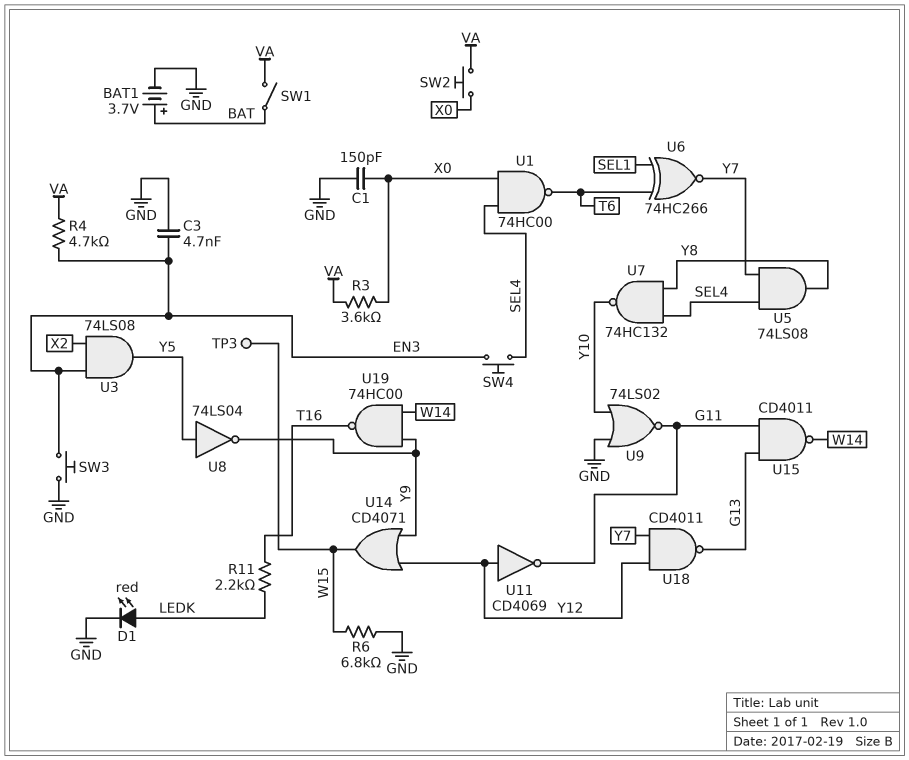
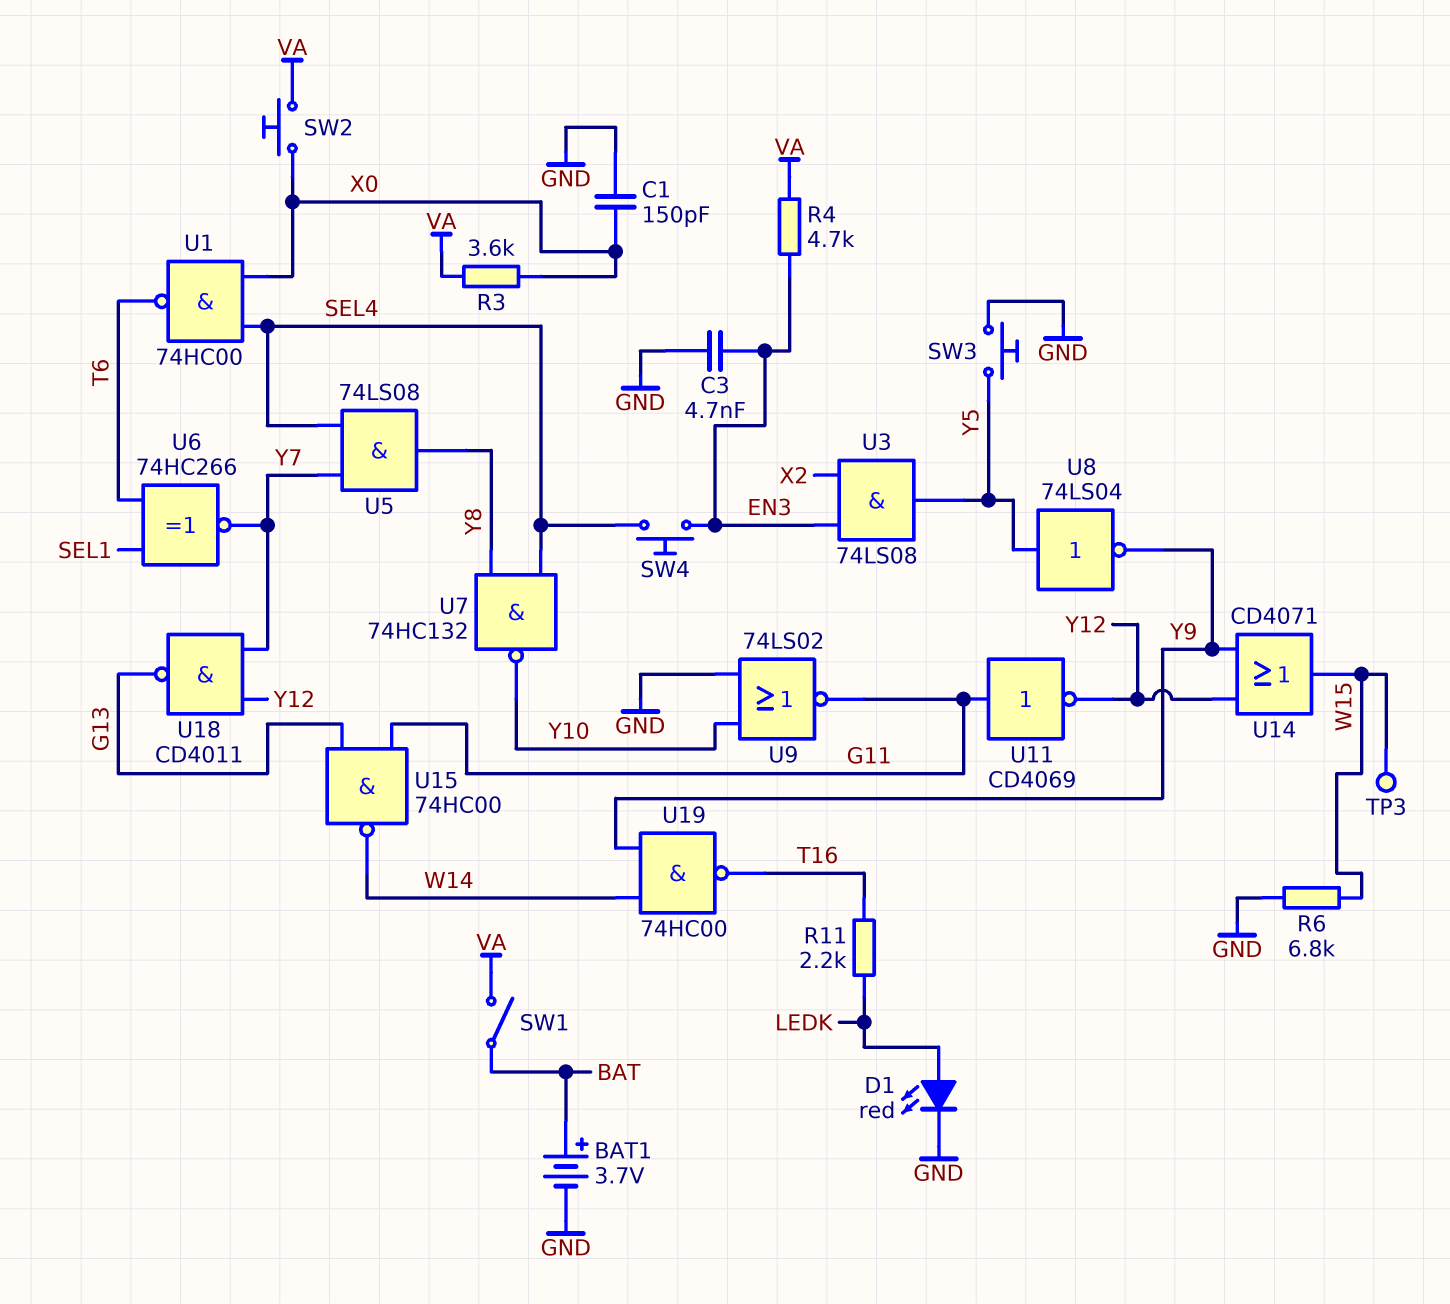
SW3: button (EN3, GND) -> button (GND, Y5)
U11: NOT CD4069 (in Y12, out G11) -> NOT CD4069 (in G11, out Y12)
U15: NAND CD4011 (in G11, in G13, out W14) -> NAND 74HC00 (in G11, in G13, out W14)

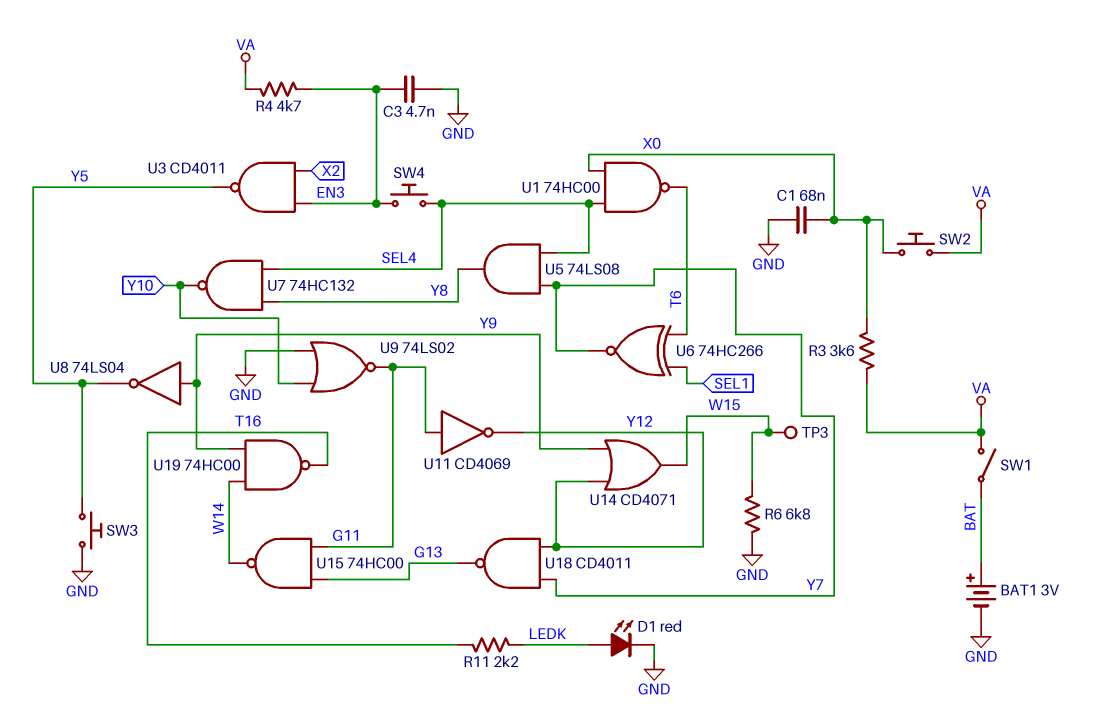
BAT1: 3.7V (plus BAT, minus GND) -> 3V (plus BAT, minus GND)
C1: 150pF (GND, X0) -> 68nF (GND, X0)
U3: AND 74LS08 (in EN3, in X2, out Y5) -> NAND CD4011 (in EN3, in X2, out Y5)
U8: NOT 74LS04 (in Y5, out Y9) -> NOT 74LS04 (in Y9, out Y5)

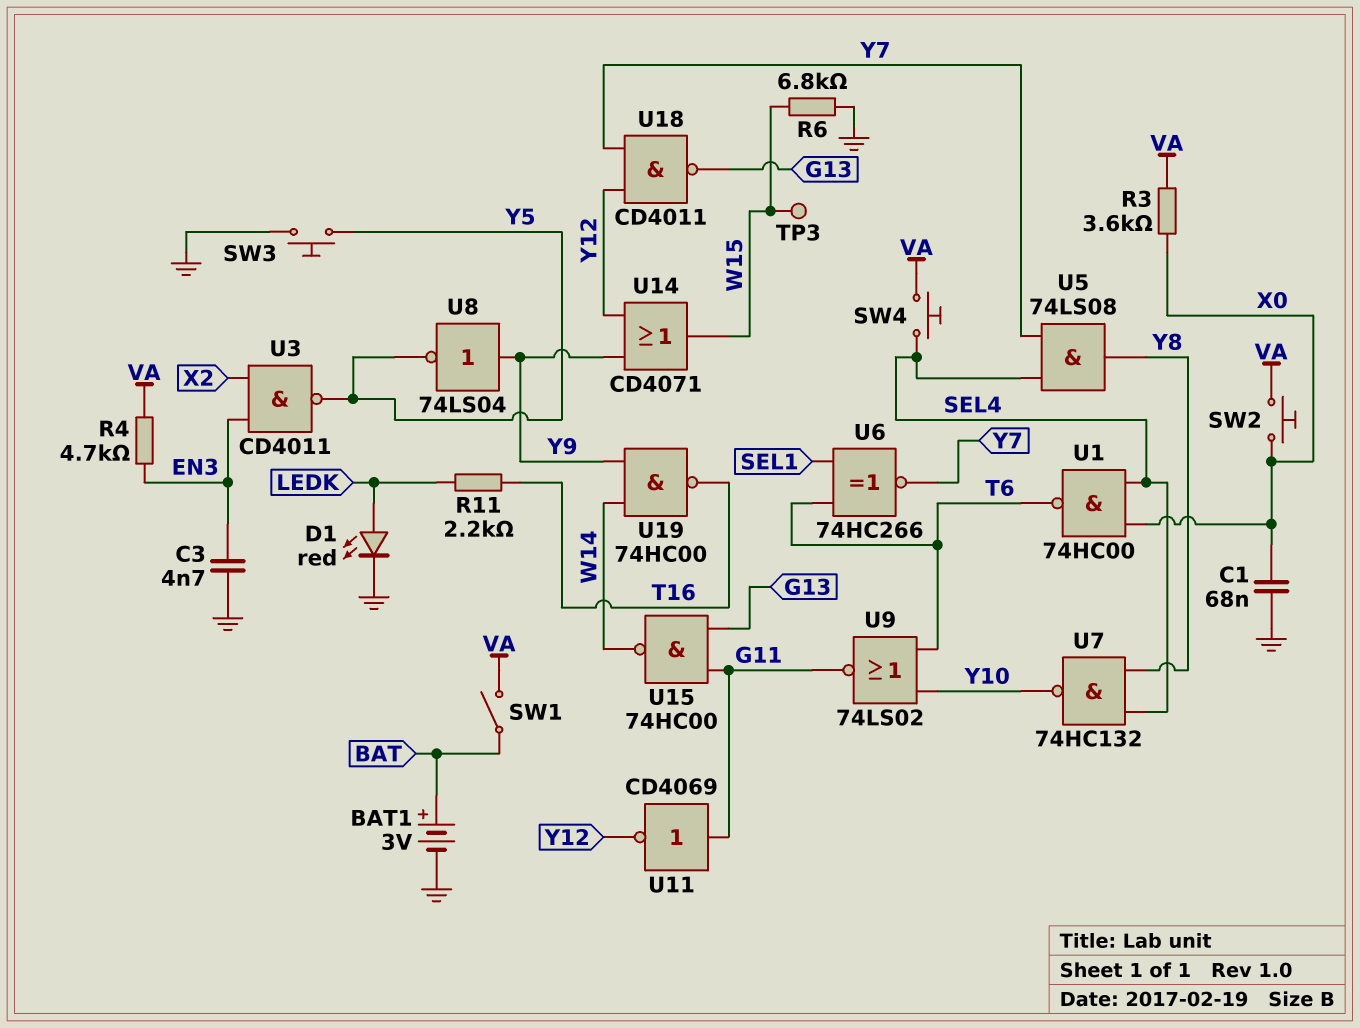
SW4: button (EN3, SEL4) -> button (SEL4, VA)
U9: NOR 74LS02 (in GND, in Y10, out G11) -> NOR 74LS02 (in T6, in Y10, out G11)

